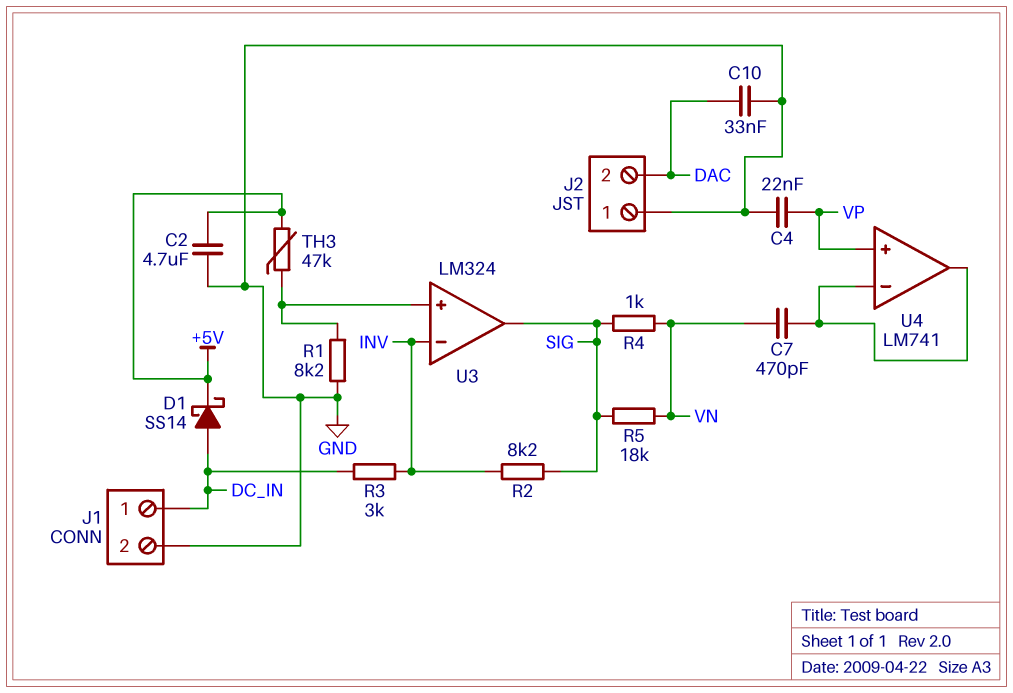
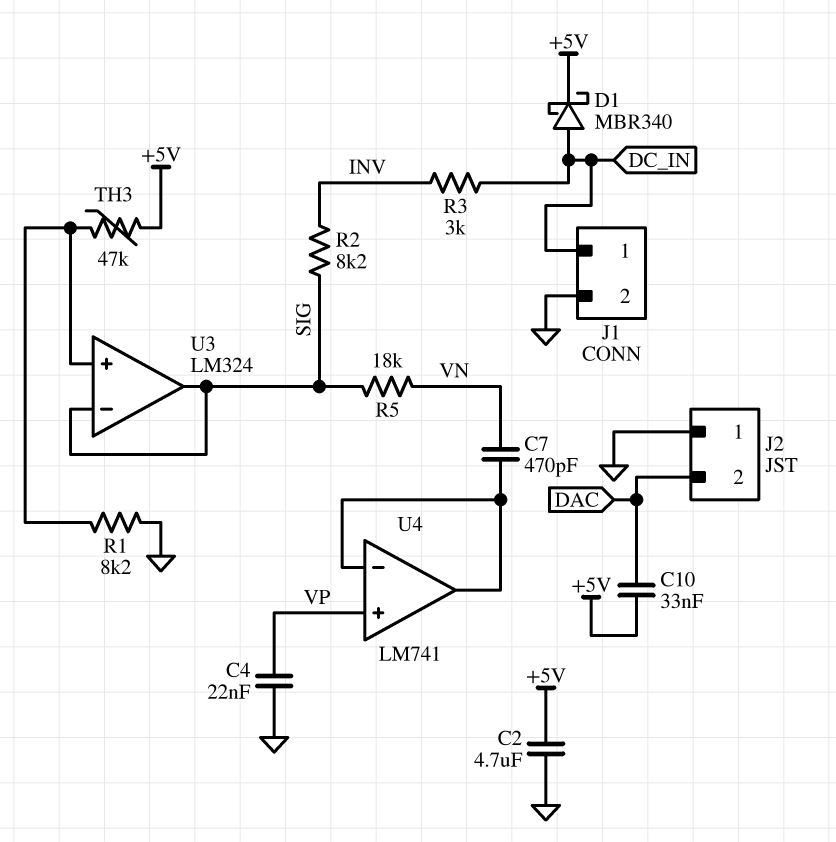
C10: 33nF (DAC, GND) -> 33nF (+5V, DAC)
D1: schottky SS14 (A DC_IN, K +5V) -> schottky MBR340 (A DC_IN, K +5V)
R4: 1k (SIG, VN) -> none
U3 pin in-: INV -> SIG

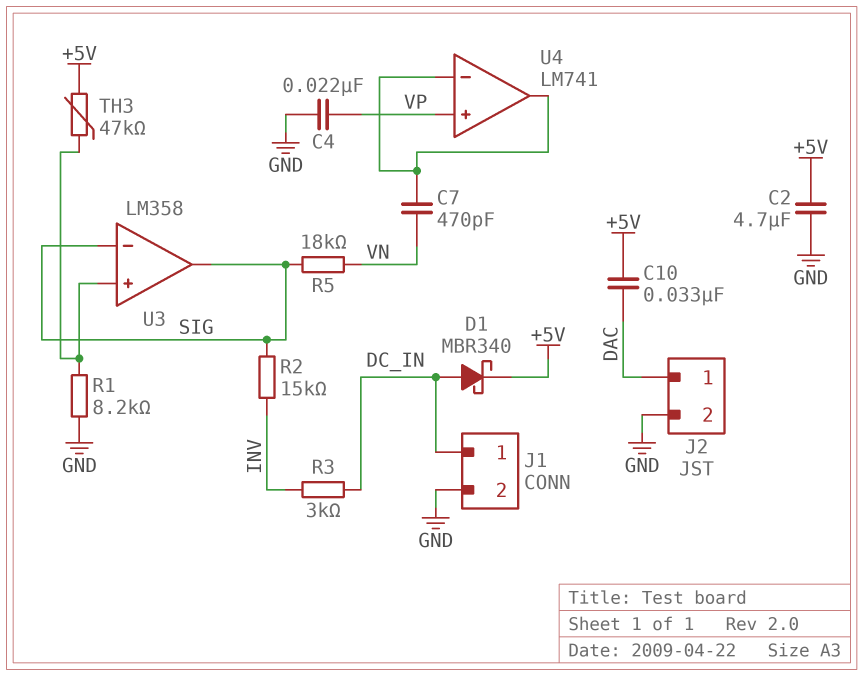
J2 pin 1: GND -> DAC
J2 pin 2: DAC -> GND
R2: 8.2k (INV, SIG) -> 15k (INV, SIG)
U3: LM324 -> LM358

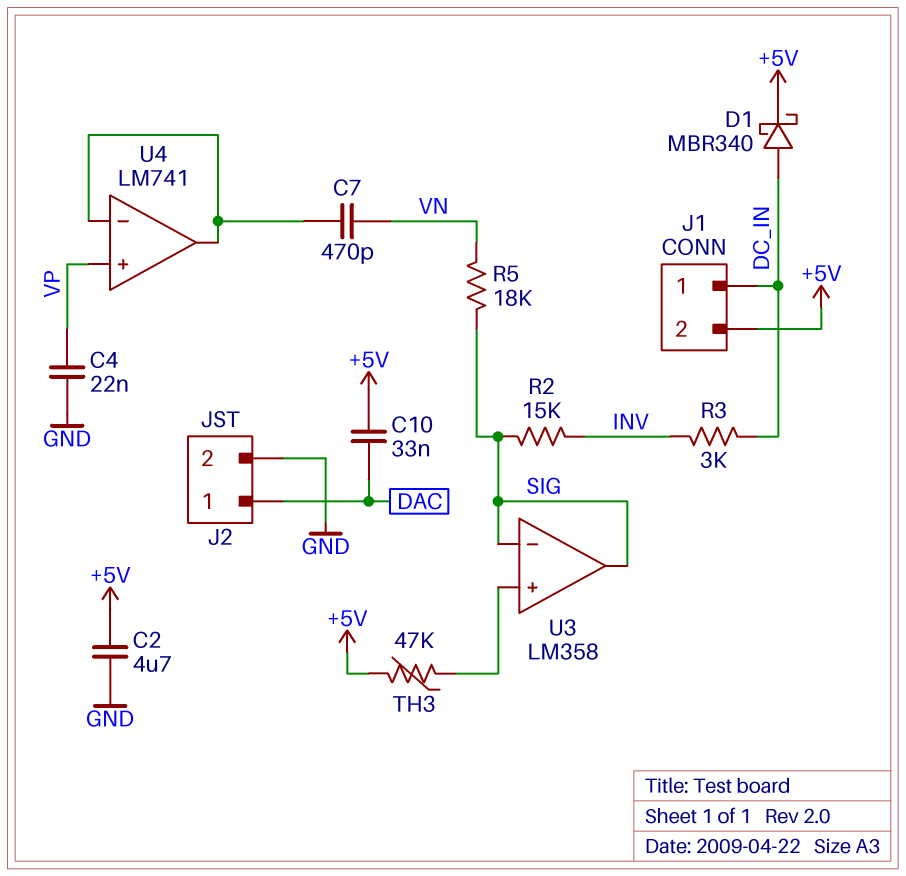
J1 pin 2: GND -> +5V
R1: 8.2k (GND, U3/in+) -> none

